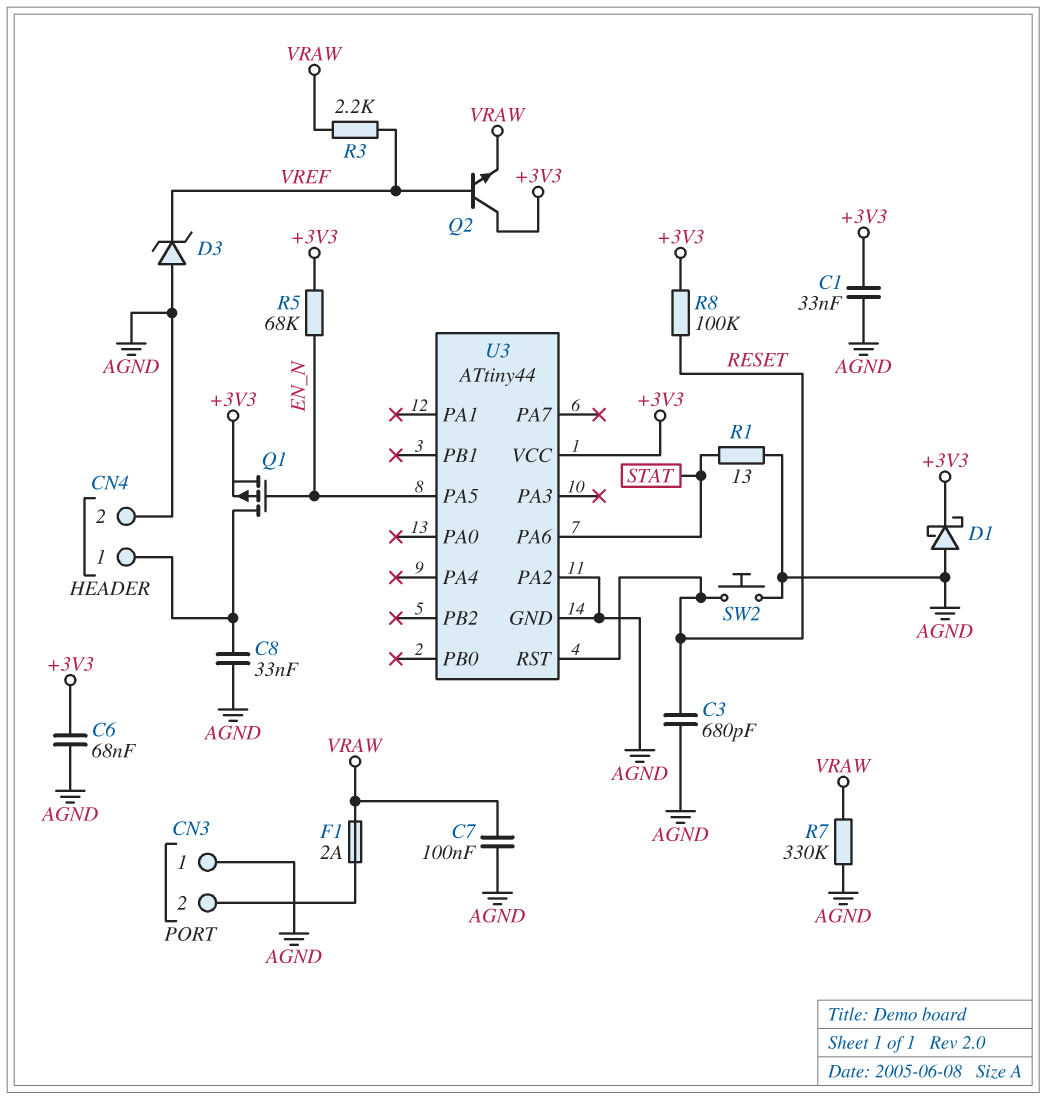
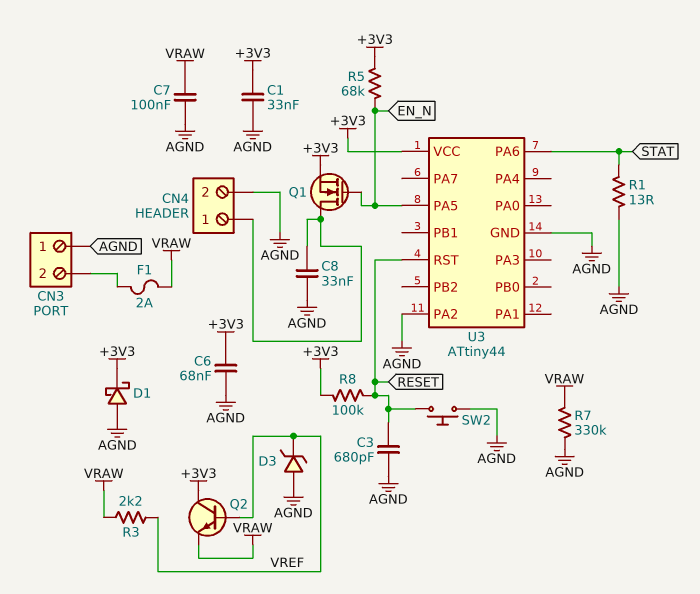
Q1: PMOS (G EN_N, D CN4/1, S +3V3) -> NMOS (G EN_N, D CN4/1, S +3V3)

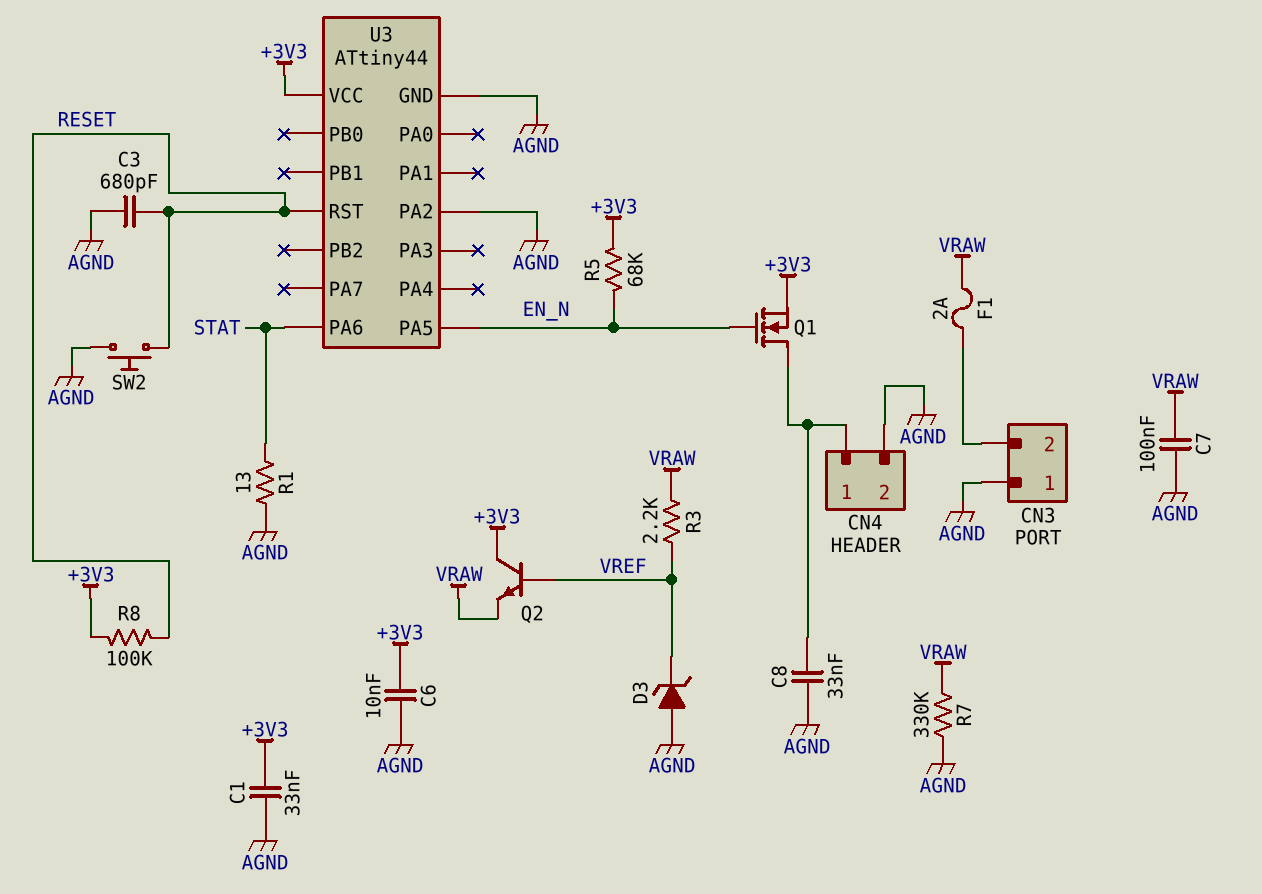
C6: 68nF (+3V3, AGND) -> 10nF (+3V3, AGND)
D1: schottky (A AGND, K +3V3) -> none

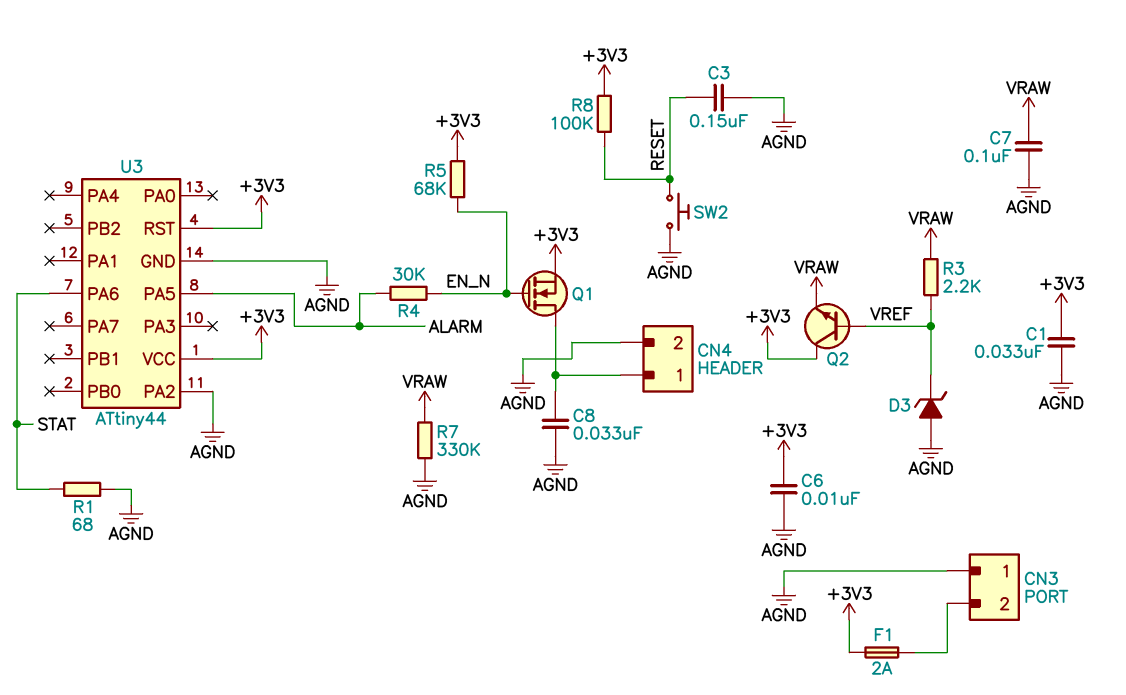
C3: 680pF (AGND, RESET) -> 150nF (AGND, RESET)
F1: 2A (CN3/2, VRAW) -> 2A (+3V3, CN3/2)
R1: 13 (AGND, STAT) -> 68 (AGND, STAT)
R4: none -> 30k (ALARM, EN_N)
U3 pin PA5: EN_N -> ALARM
U3 pin RST: RESET -> +3V3

